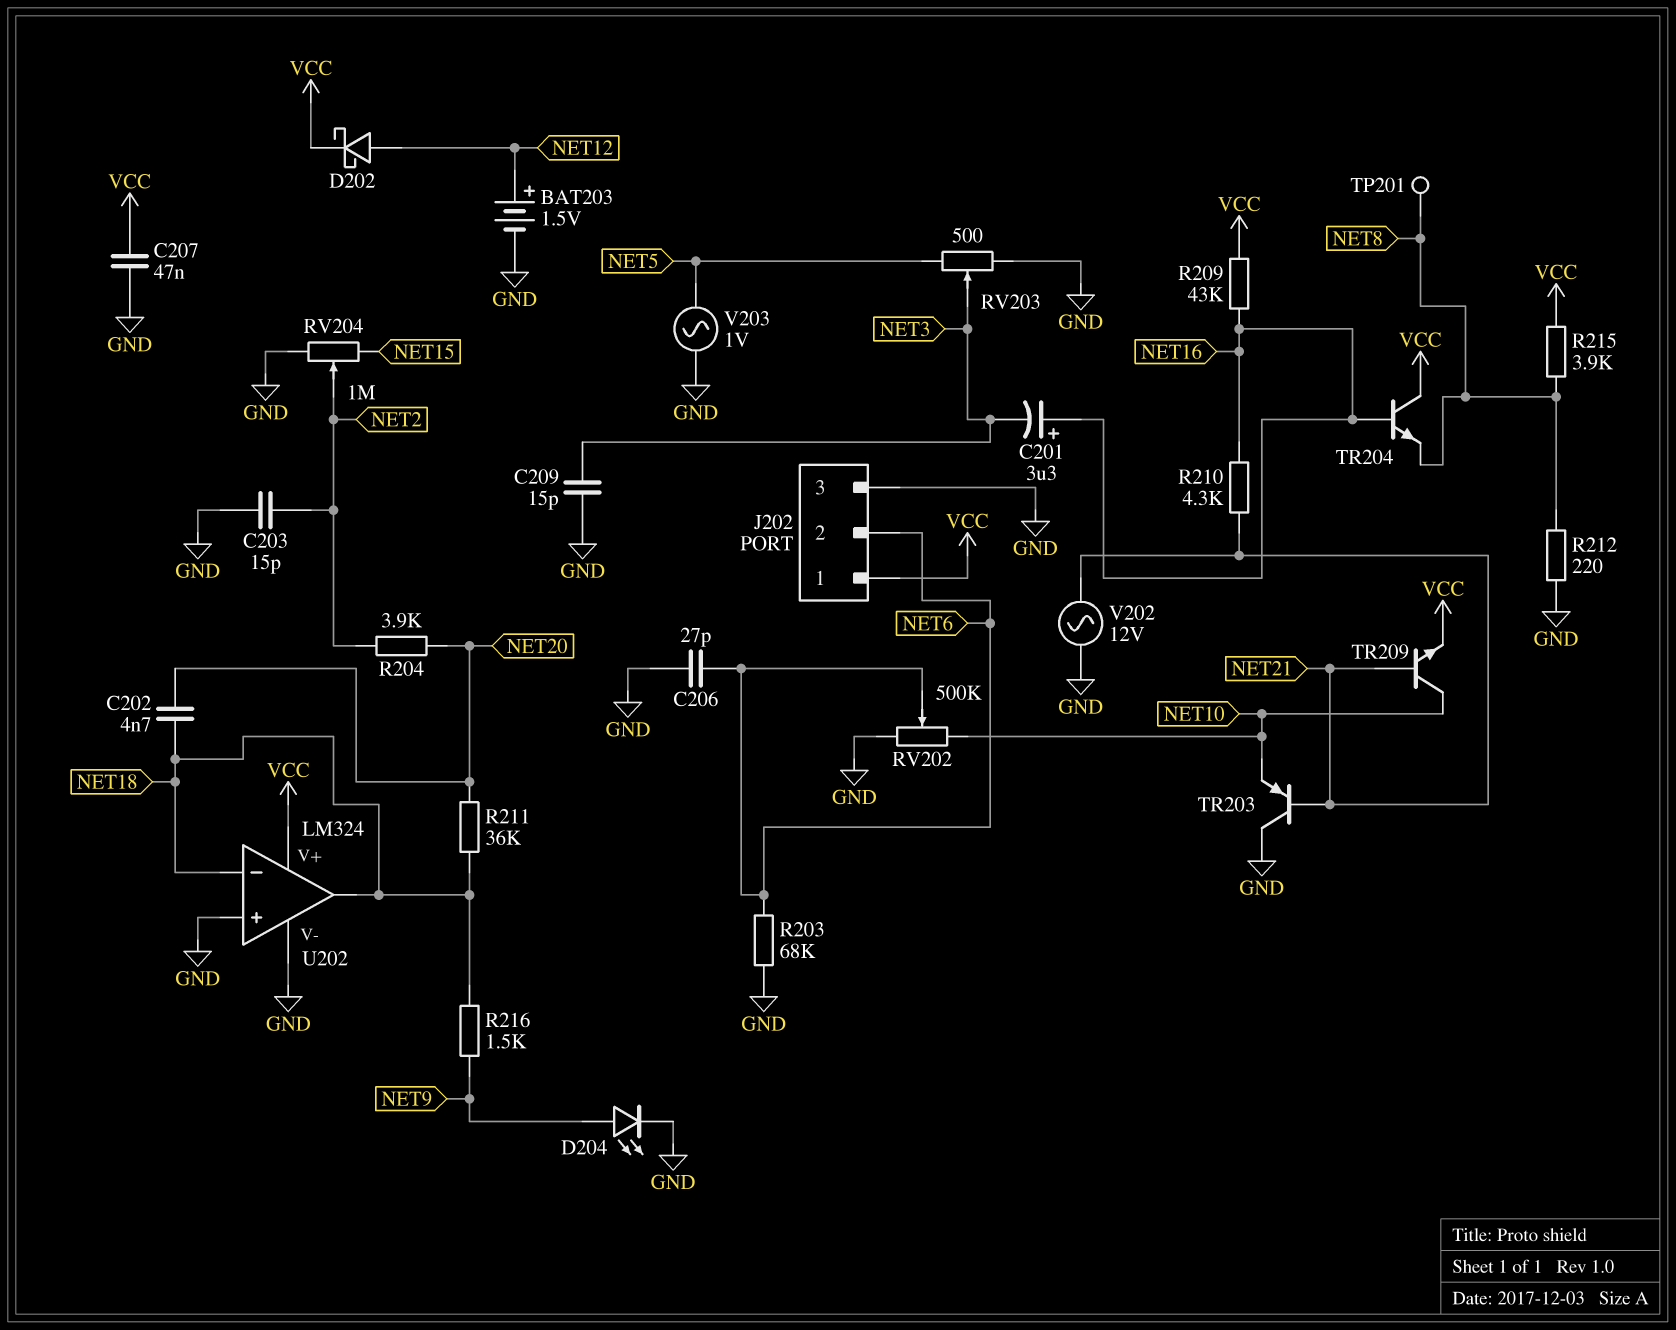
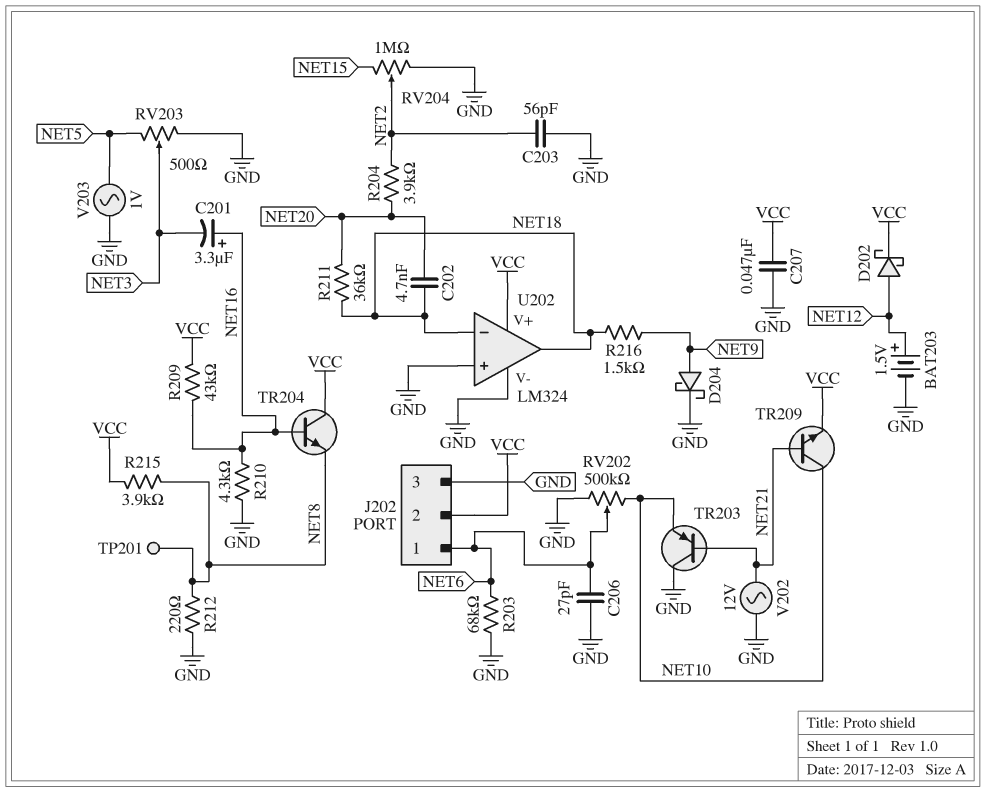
C203: 15pF (GND, NET2) -> 56pF (GND, NET2)
C209: 15pF (GND, NET3) -> none
D204: LED (A NET9, K GND) -> schottky (A NET9, K GND)
J202 pin 1: VCC -> NET6
J202 pin 2: NET6 -> VCC
R210: 4.3k (NET16, NET21) -> 4.3k (GND, NET16)

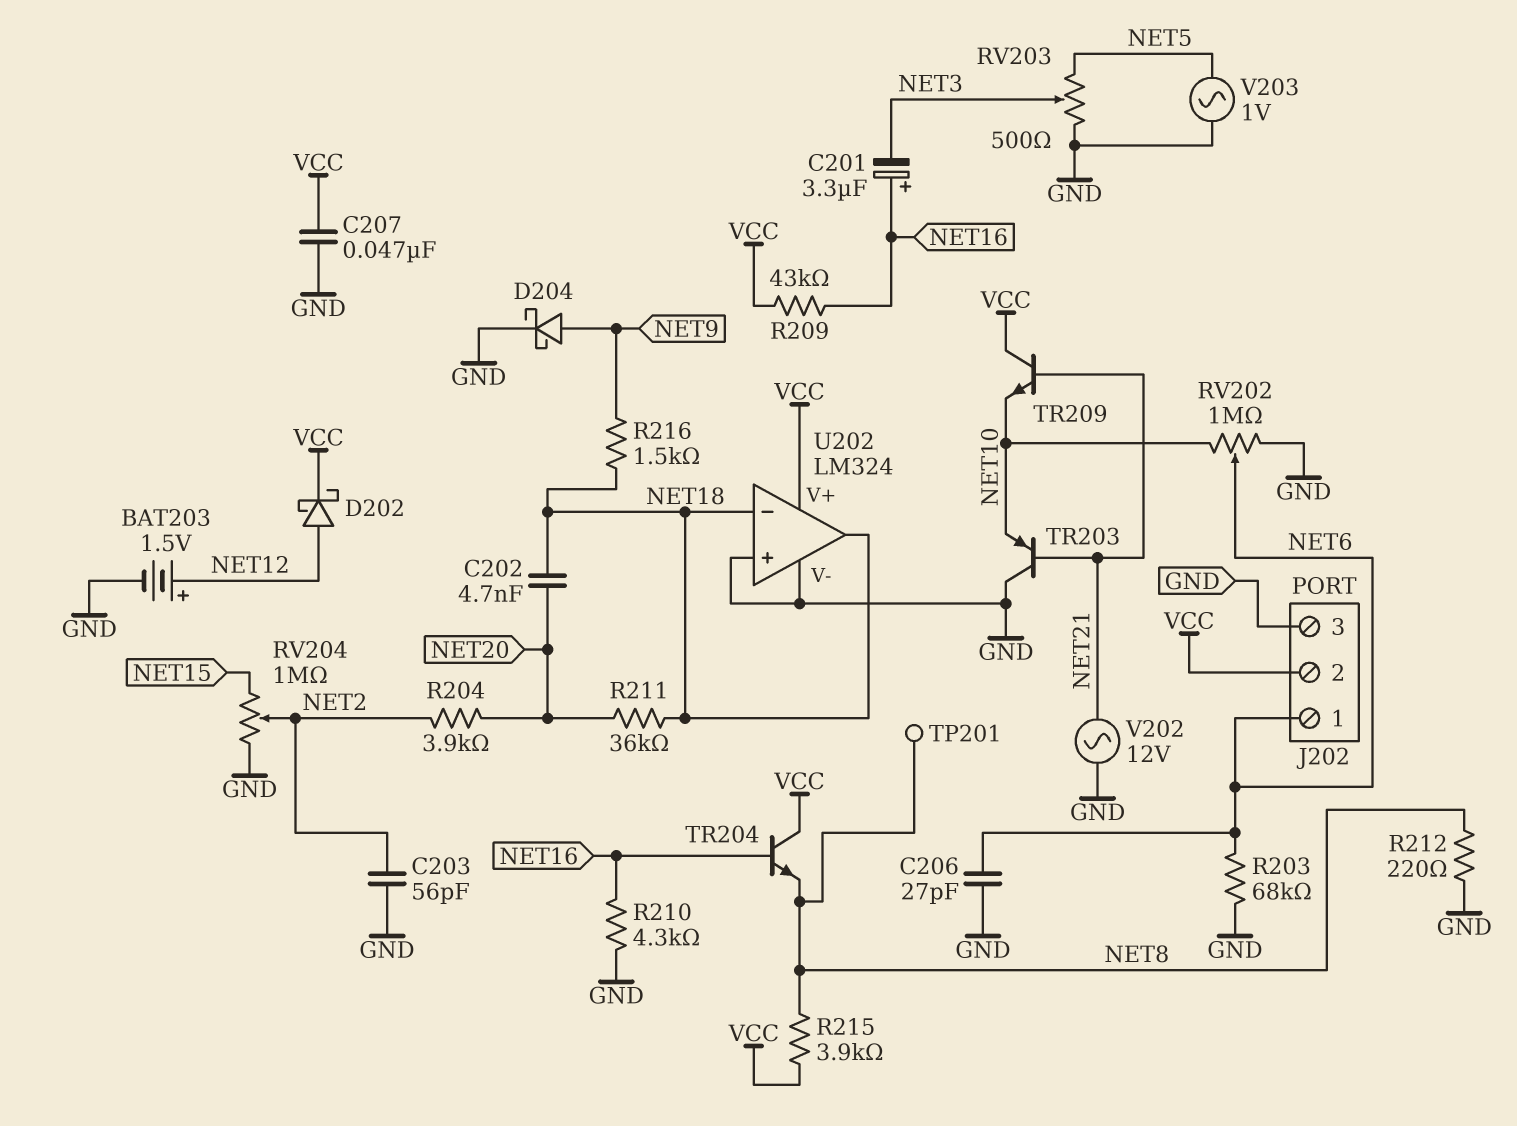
RV202: 500k (GND, NET10, wiper NET6) -> 1M (GND, NET10, wiper NET6)
TR209: NPN (B NET21, C NET10, E VCC) -> NPN (B NET21, C VCC, E NET10)

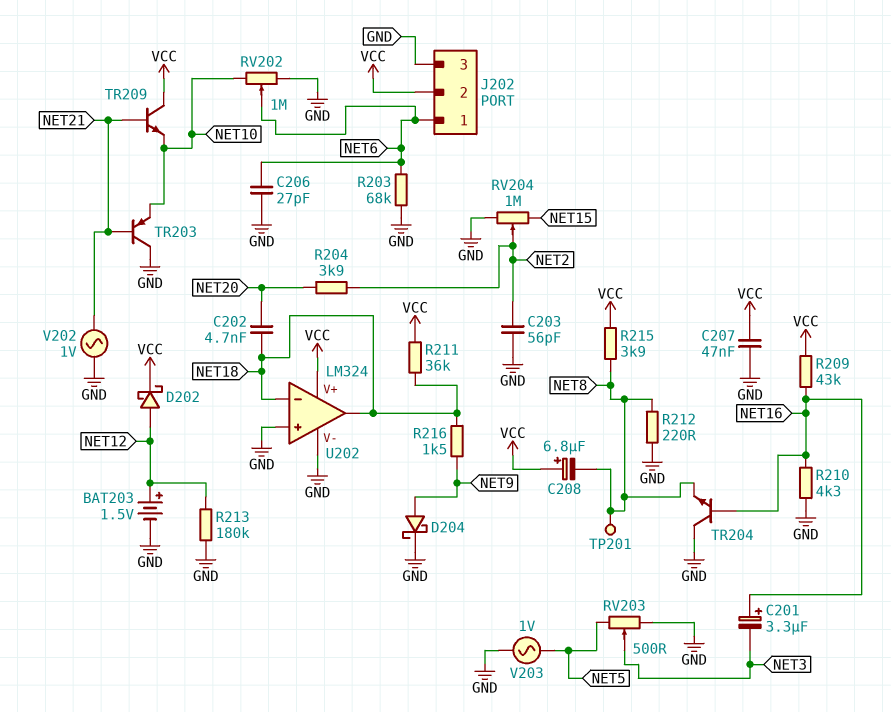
C208: none -> 6.8uF (plus VCC, minus NET8)
R211: 36k (NET18, NET20) -> 36k (NET18, VCC)
R213: none -> 180k (GND, NET12)
TR204: NPN (B NET16, C VCC, E NET8) -> NPN (B NET16, C GND, E NET8)
V202: AC 12V (GND, NET21) -> AC 1V (GND, NET21)

